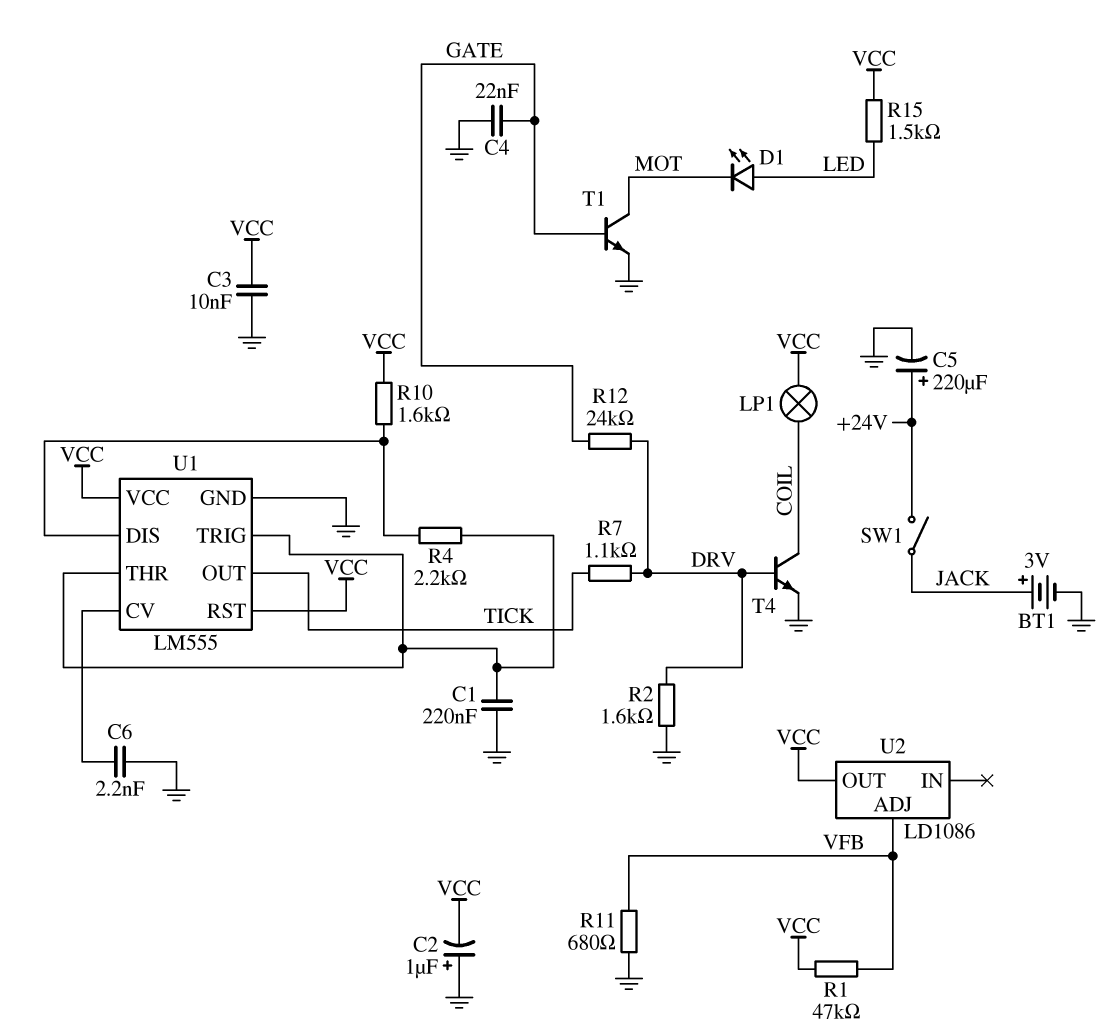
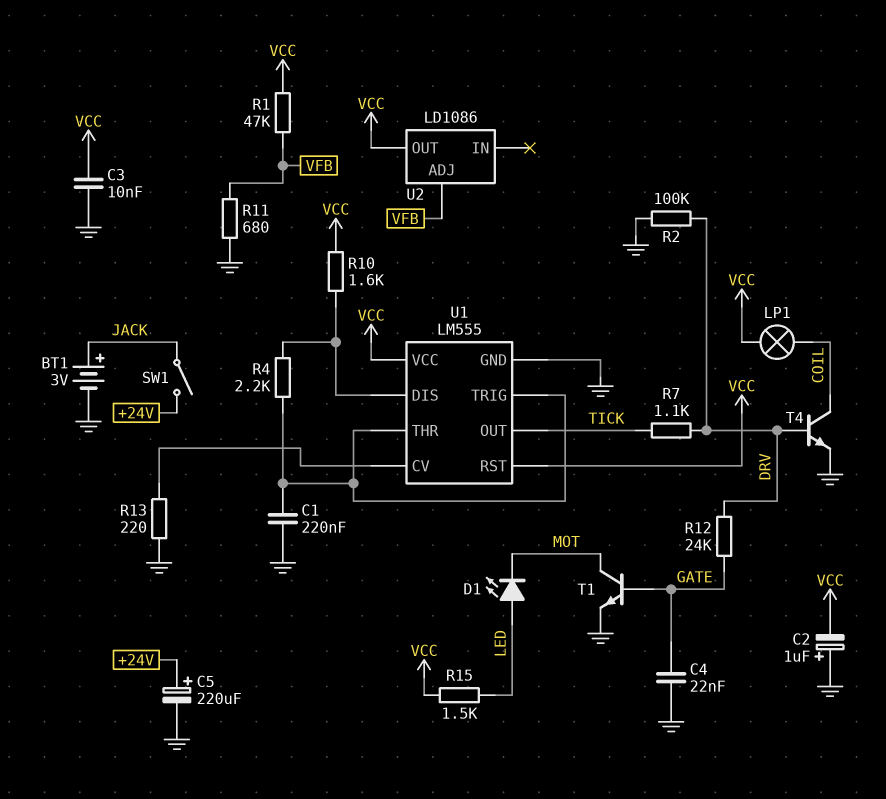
C6: 2.2nF (GND, U1/CV) -> none
R2: 1.6k (DRV, GND) -> 100k (DRV, GND)
R13: none -> 220 (GND, U1/CV)

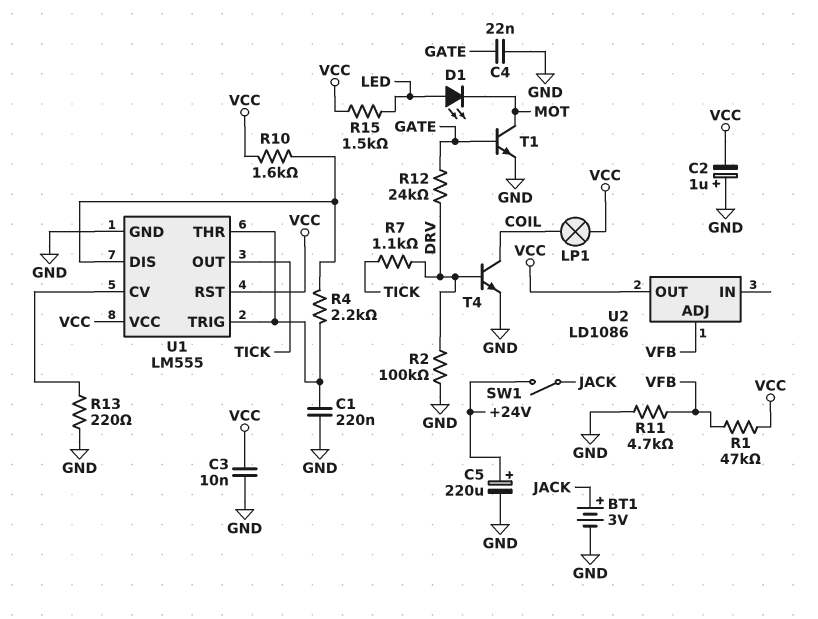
R11: 680 (GND, VFB) -> 4.7k (GND, VFB)

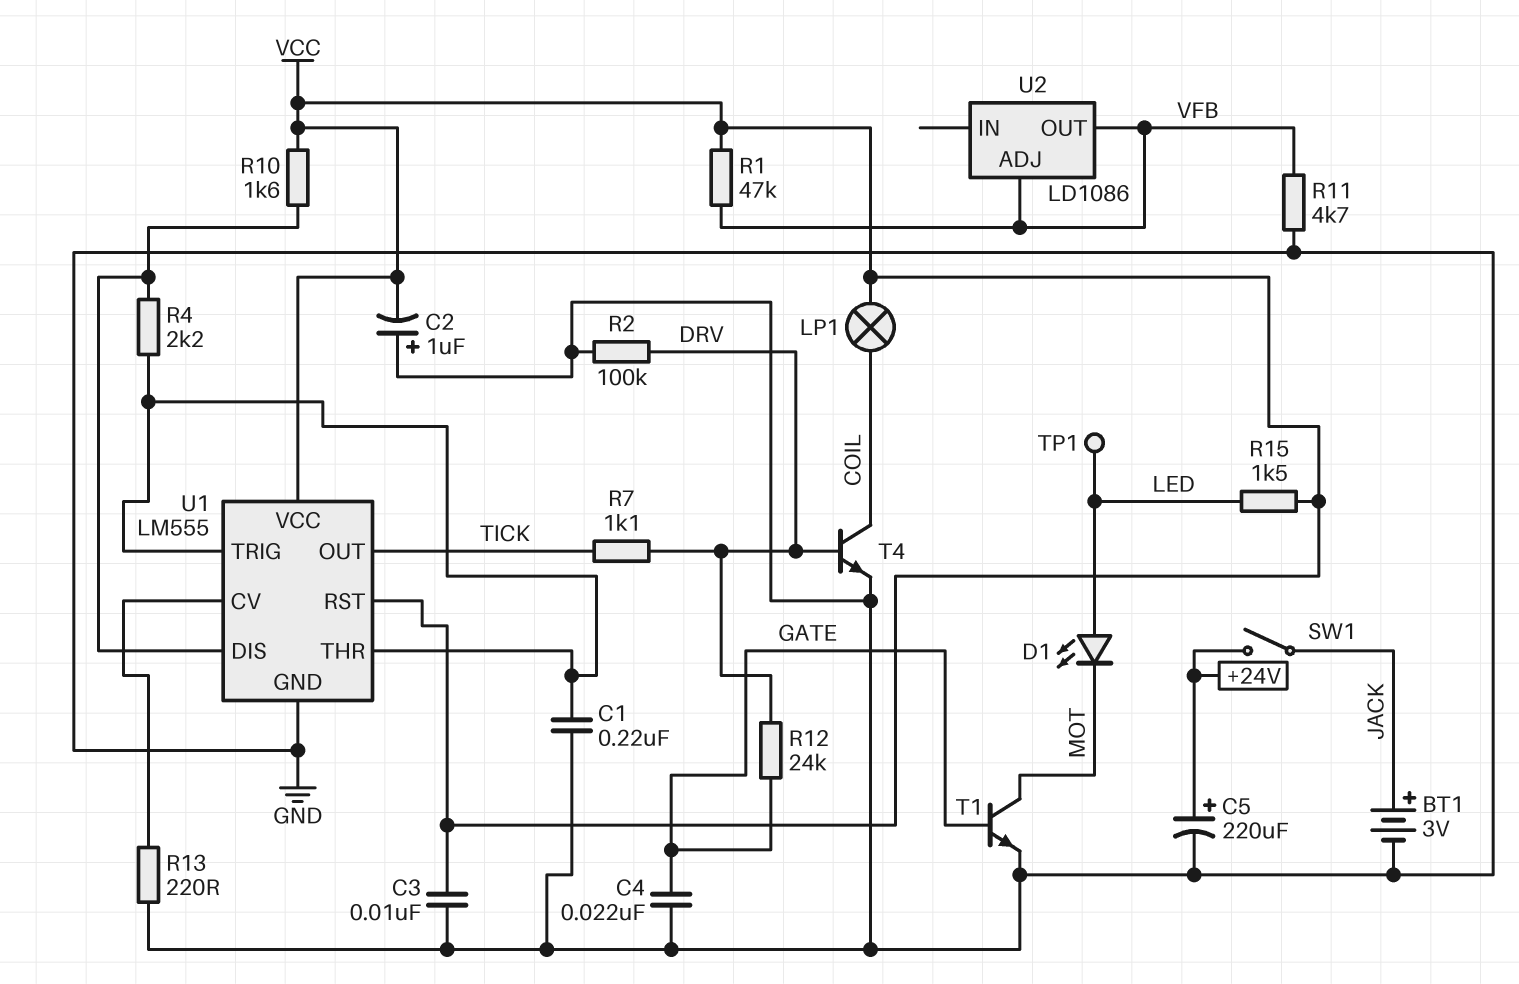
TP1: none -> test point (LED)
U2 pin OUT: VCC -> VFB

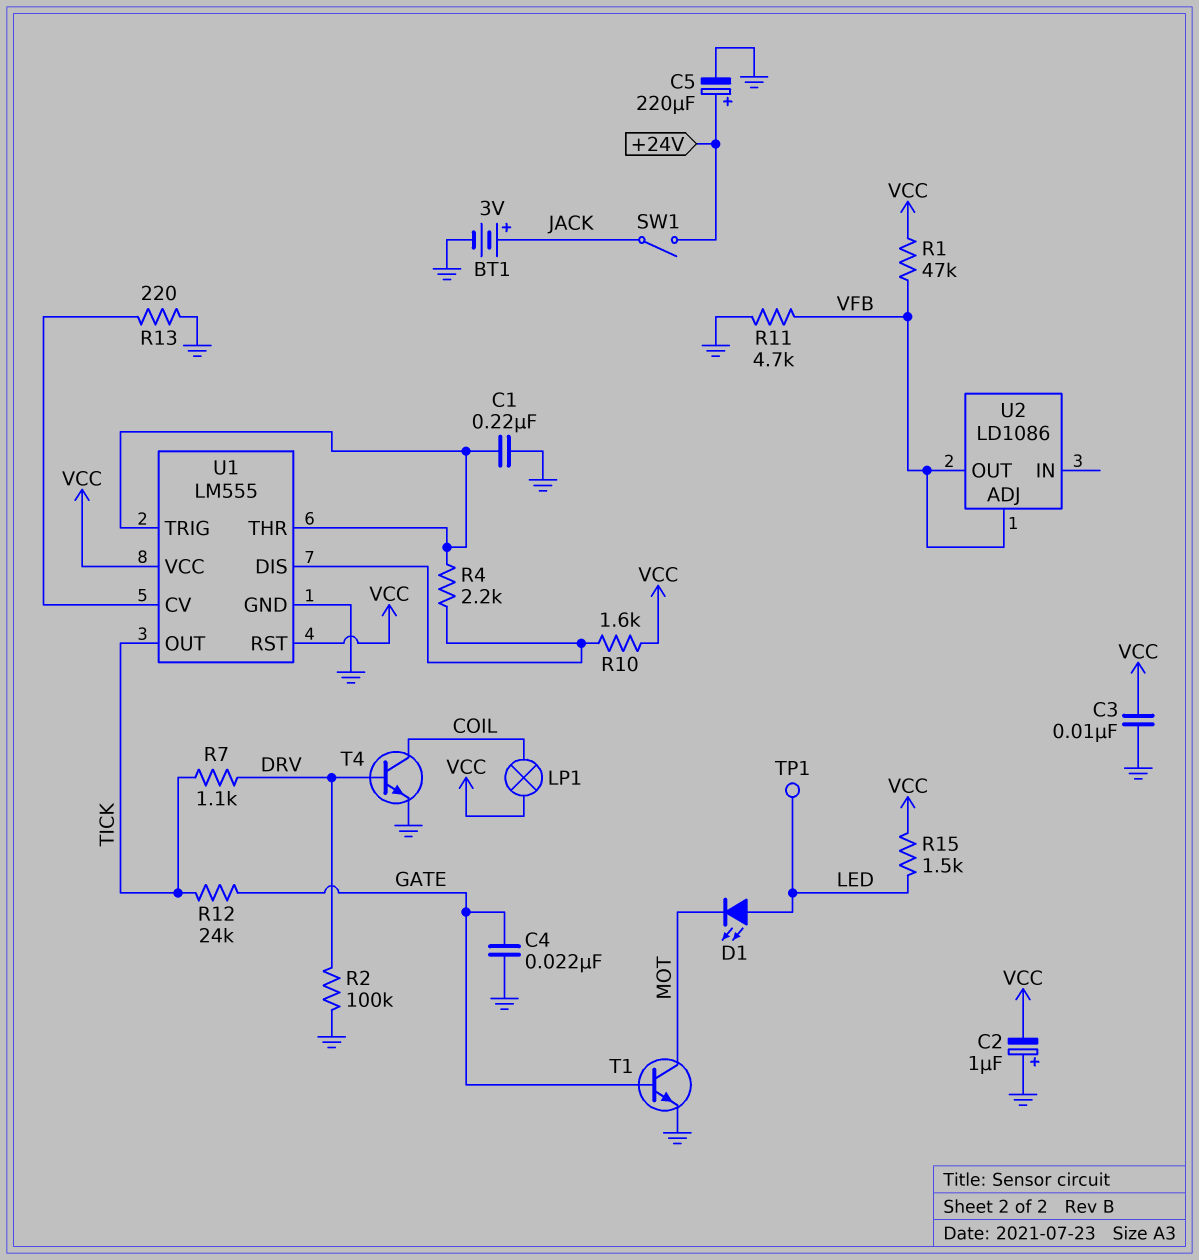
R12: 24k (DRV, GATE) -> 24k (GATE, TICK)

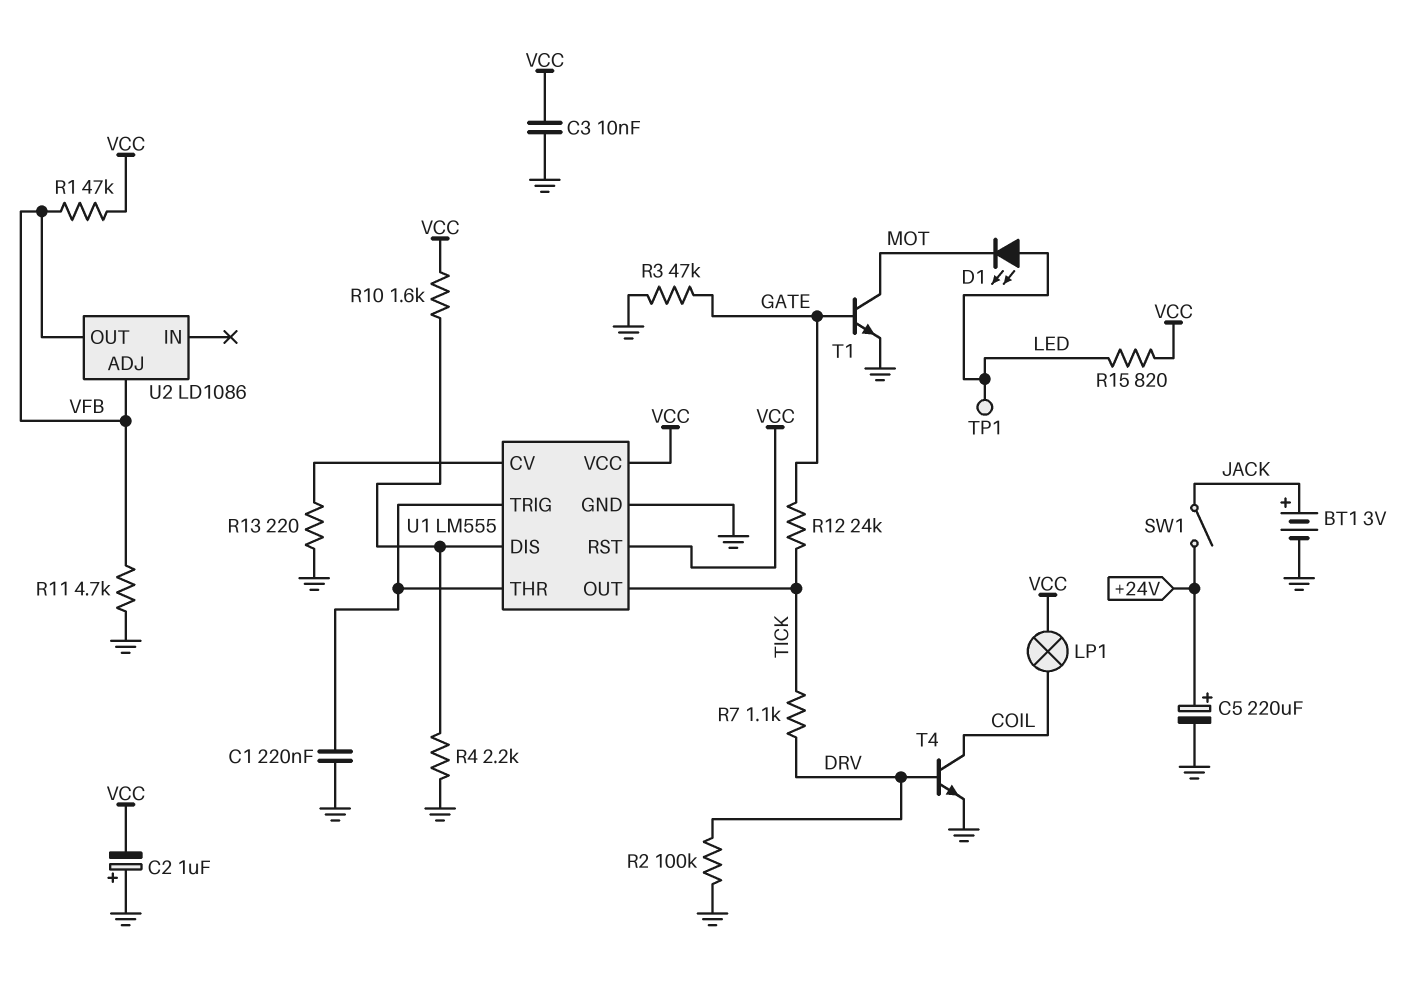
C4: 22nF (GATE, GND) -> none
R3: none -> 47k (GATE, GND)
R4: 2.2k (U1/DIS, U1/THR) -> 2.2k (GND, U1/DIS)
R15: 1.5k (LED, VCC) -> 820 (LED, VCC)

